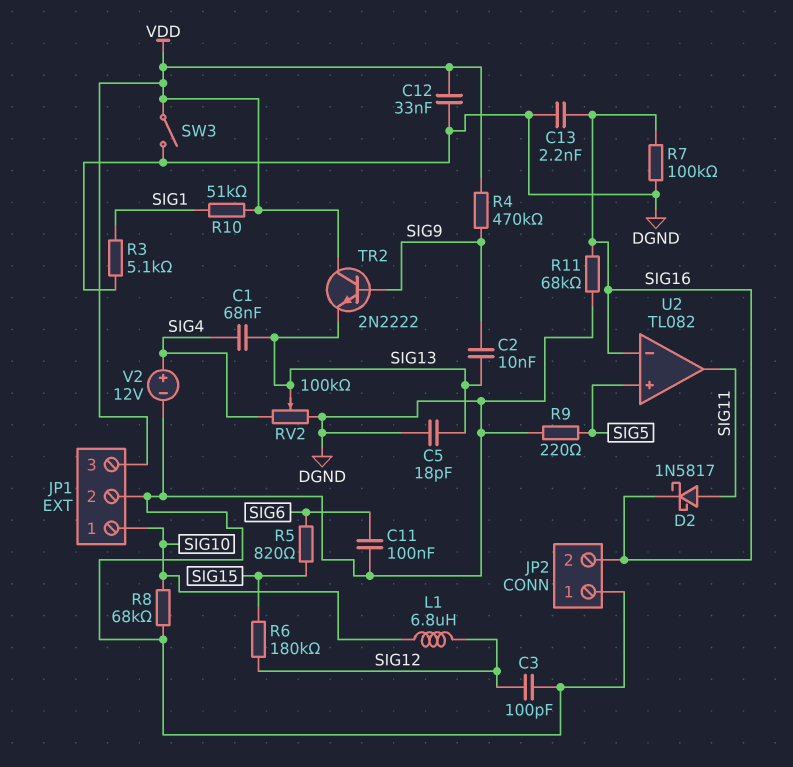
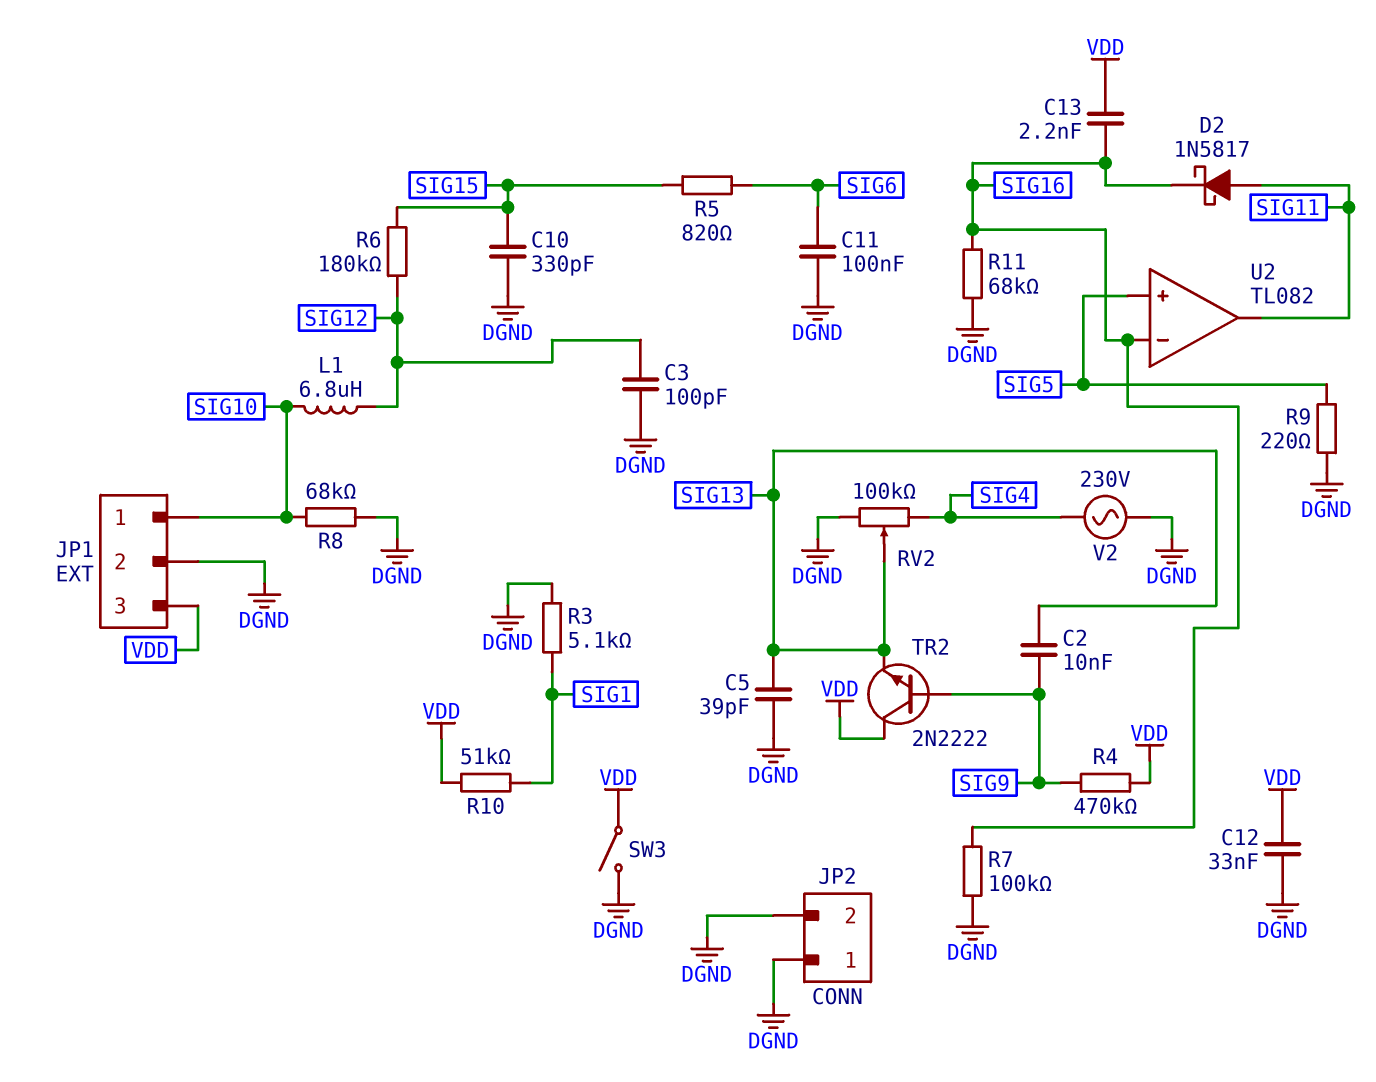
C1: 68nF (SIG4, SIG13) -> none
C5: 18pF (DGND, SIG13) -> 39pF (DGND, SIG13)
C10: none -> 330pF (DGND, SIG15)
C13: 2.2nF (DGND, SIG16) -> 2.2nF (SIG16, VDD)
JP2 pin 2: SIG16 -> DGND
V2: 12V (plus SIG4, minus DGND) -> AC 230V (DGND, SIG4)

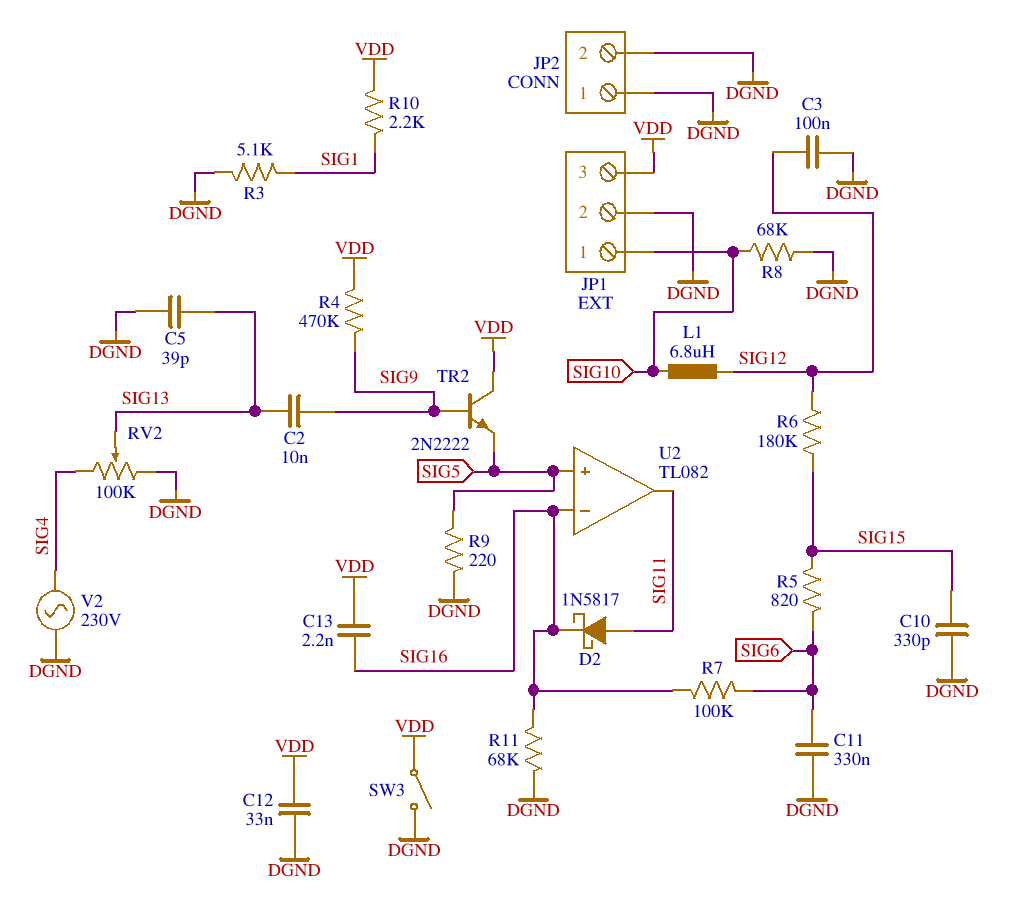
C3: 100pF (DGND, SIG12) -> 100nF (DGND, SIG12)
C11: 100nF (DGND, SIG6) -> 330nF (DGND, SIG6)
R7: 100k (DGND, SIG16) -> 100k (SIG6, SIG16)
R10: 51k (SIG1, VDD) -> 2.2k (SIG1, VDD)
TR2: NPN 2N2222 (B SIG9, C VDD, E SIG13) -> NPN 2N2222 (B SIG9, C VDD, E SIG5)

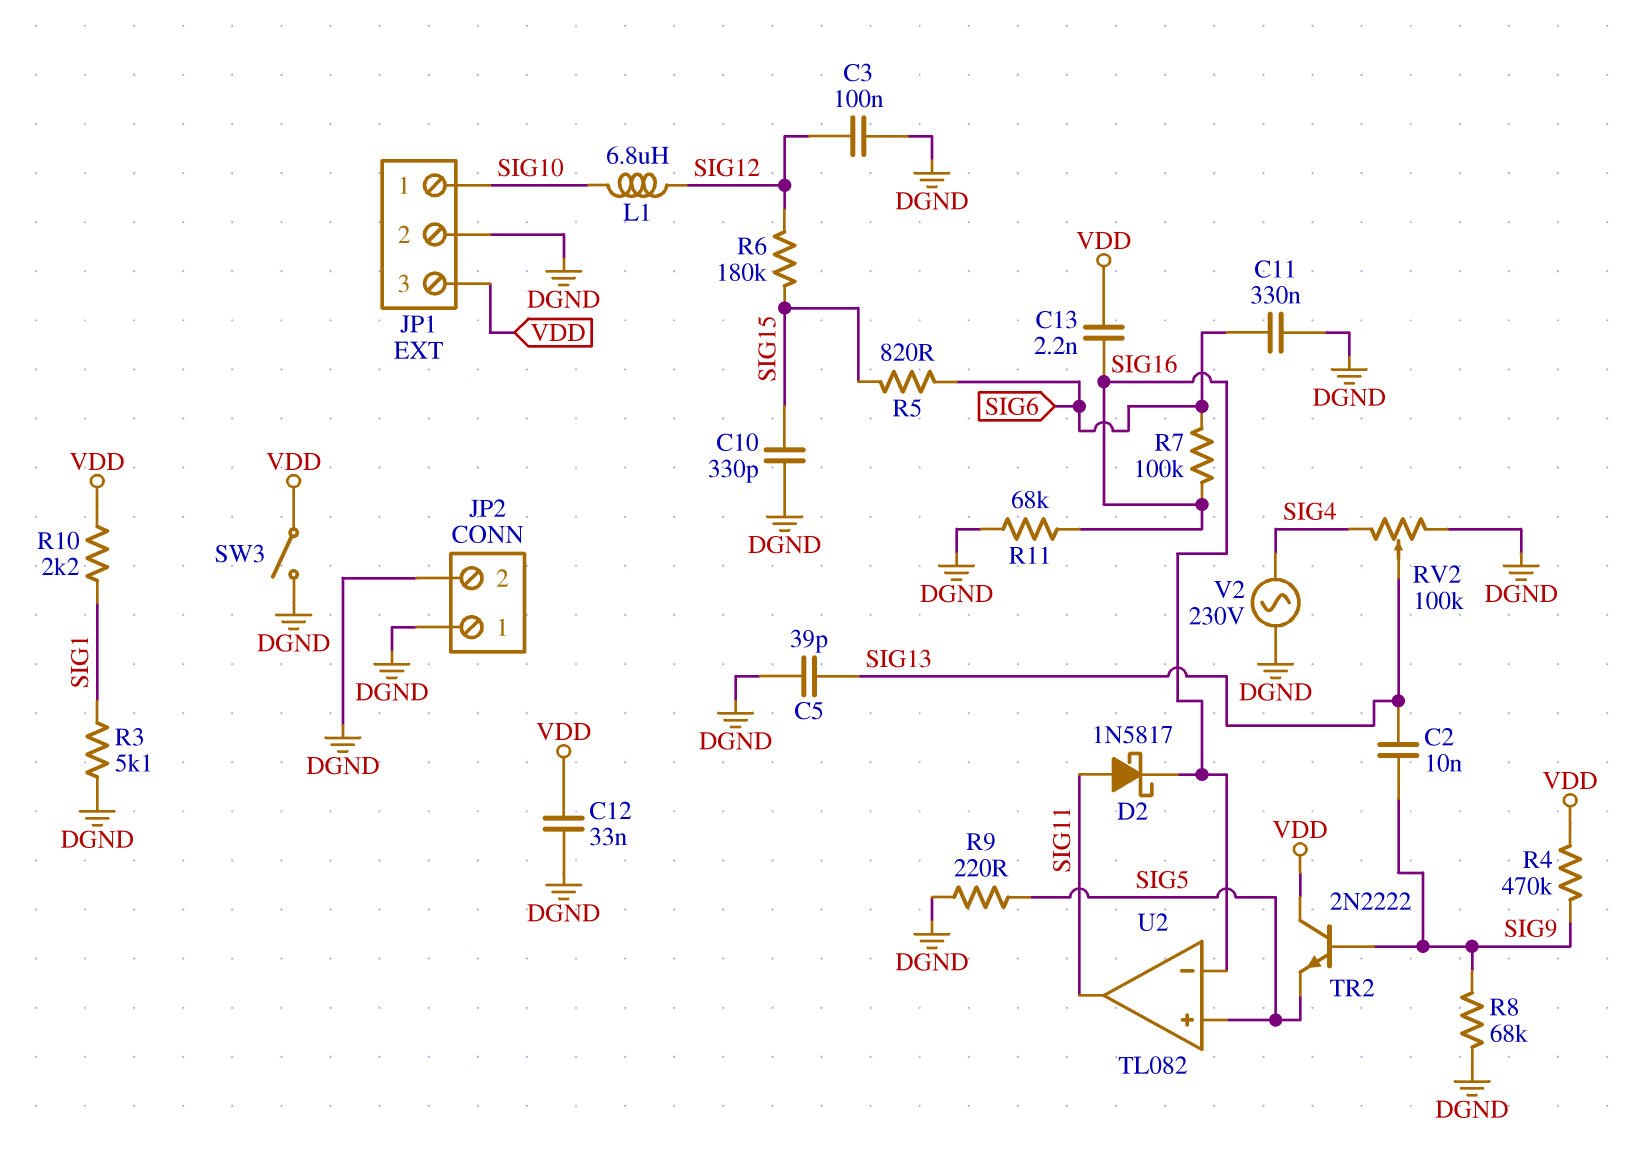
R8: 68k (DGND, SIG10) -> 68k (DGND, SIG9)

